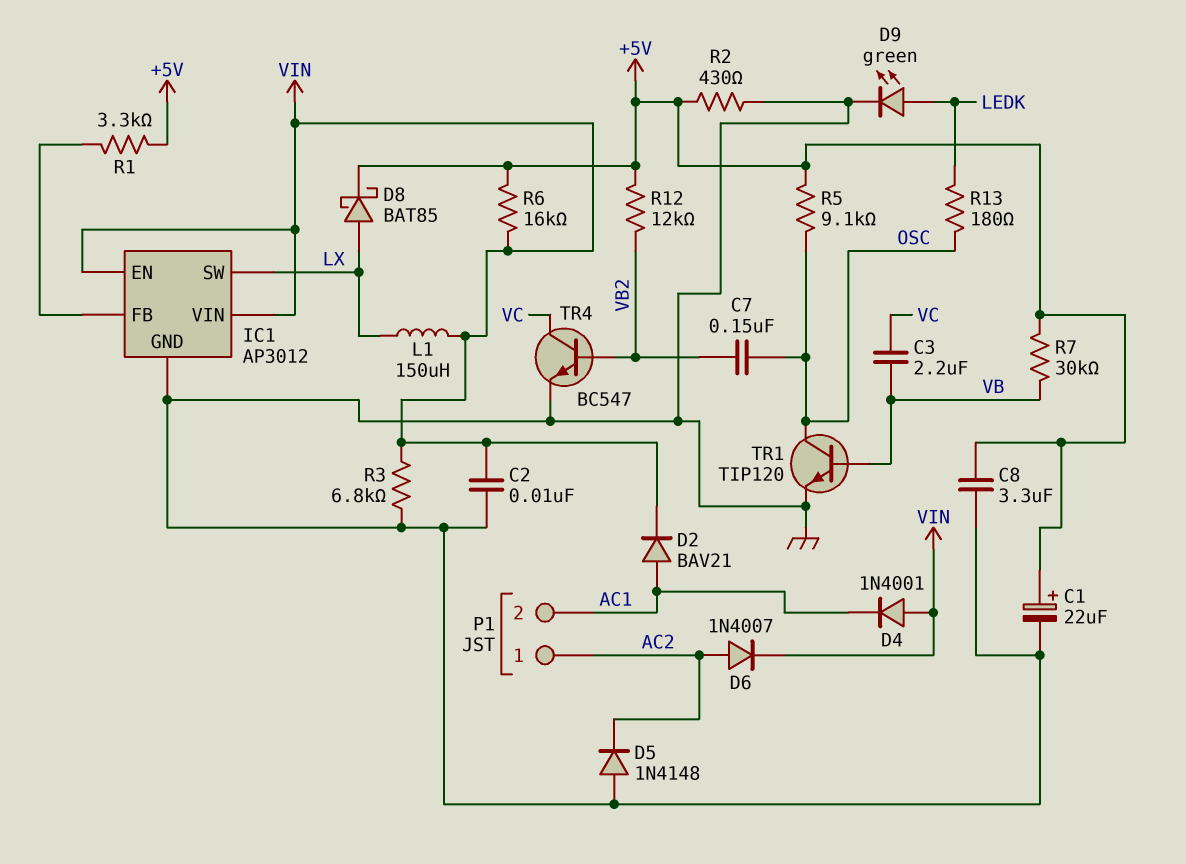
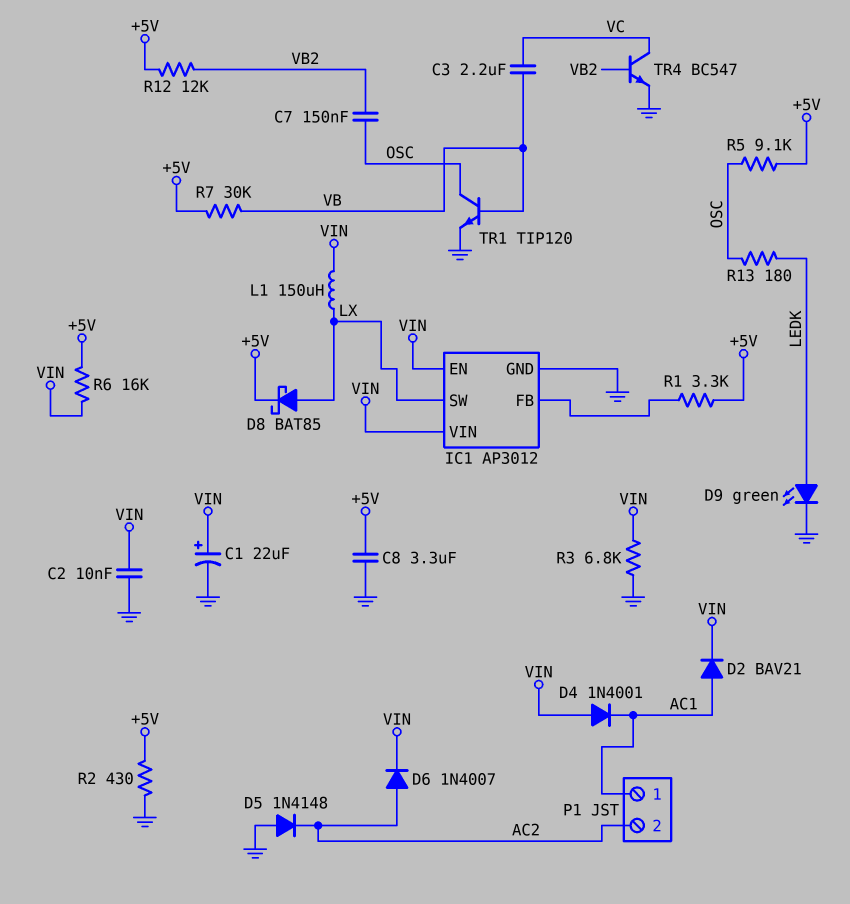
C1: 22uF (plus +5V, minus GND) -> 22uF (plus VIN, minus GND)
P1 pin 1: AC2 -> AC1
P1 pin 2: AC1 -> AC2

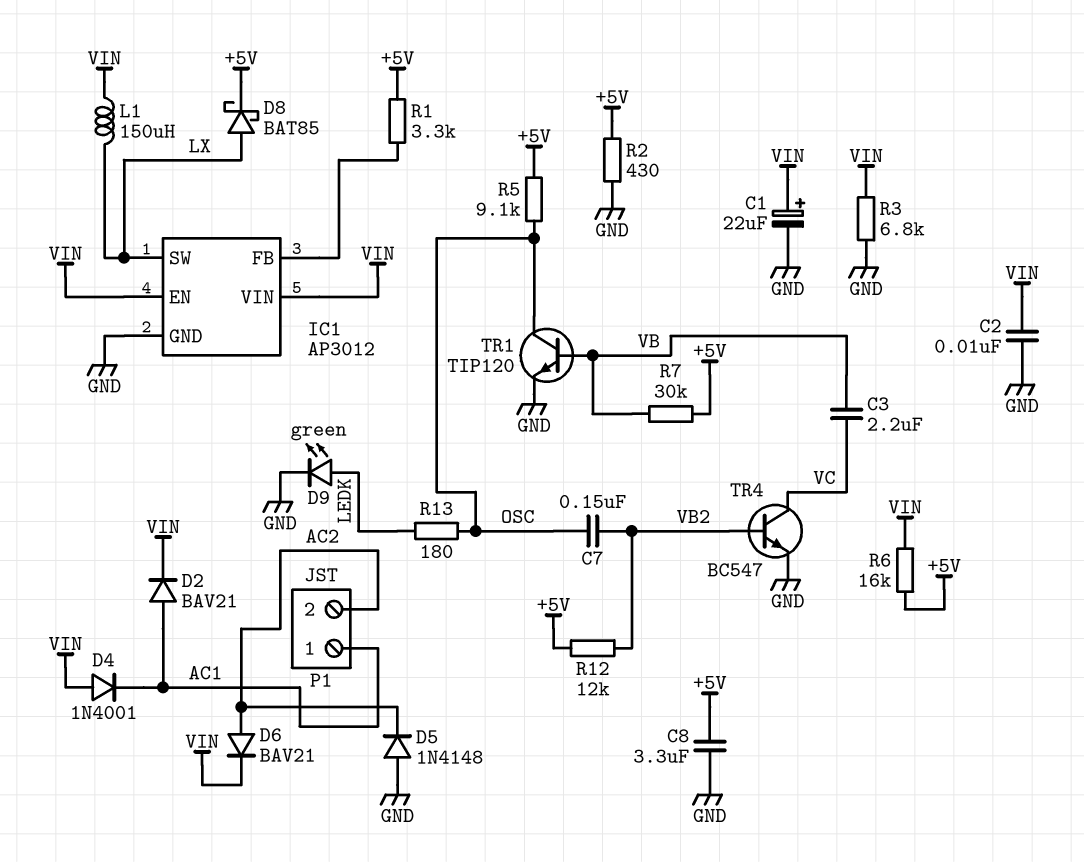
D6: diode 1N4007 (A AC2, K VIN) -> diode BAV21 (A AC2, K VIN)

